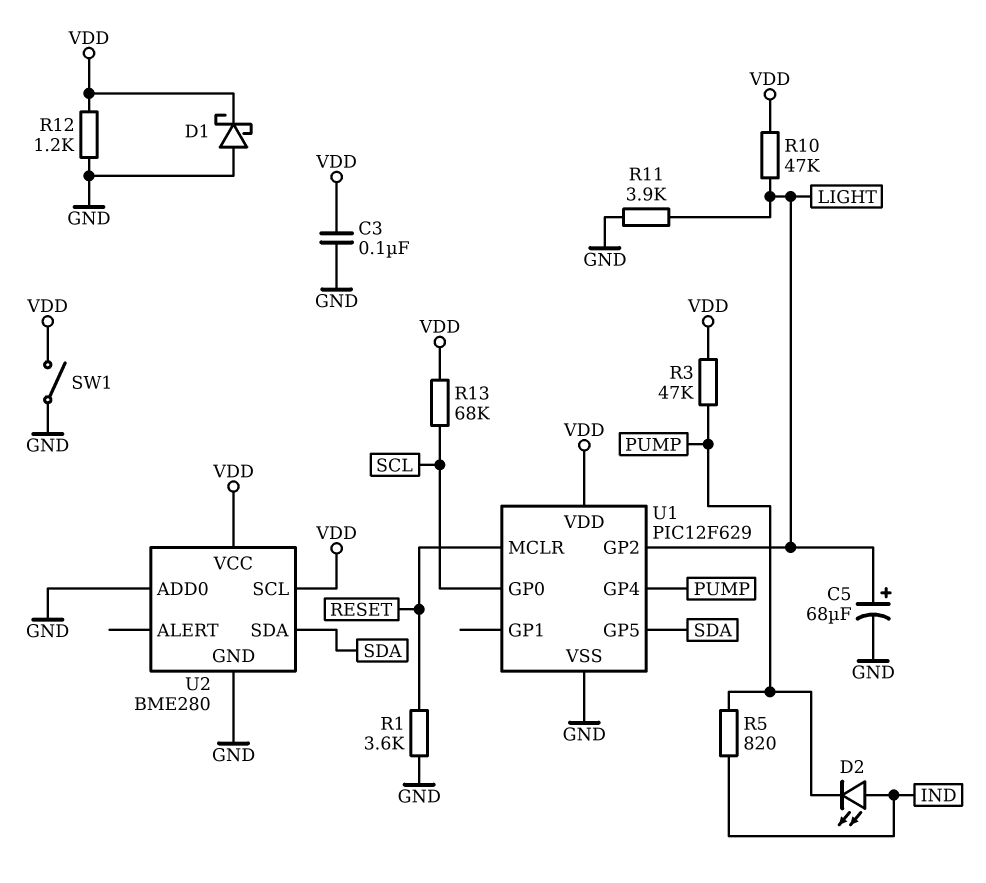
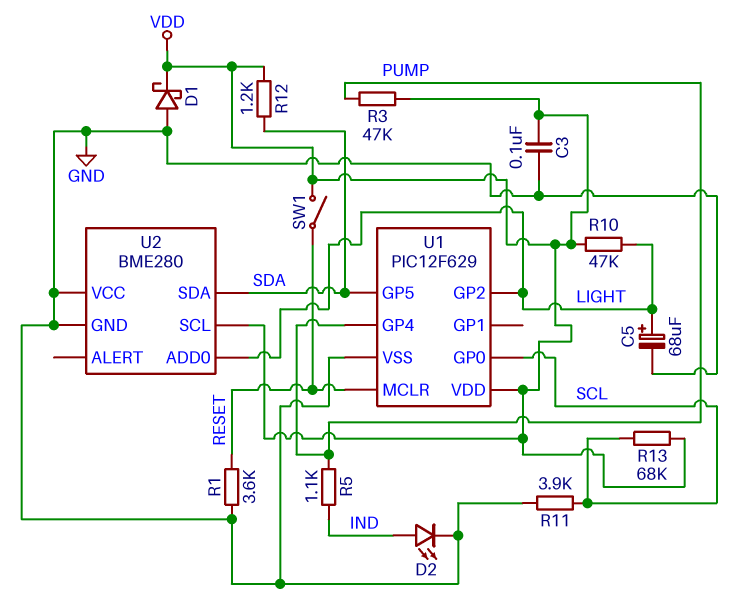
D2: LED (A IND, K PUMP) -> LED (A IND, K GND)
R5: 820 (IND, PUMP) -> 1.1k (IND, PUMP)
R11: 3.9k (GND, LIGHT) -> 3.9k (GND, SCL)
R12: 1.2k (GND, VDD) -> 1.2k (SDA, VDD)
SW1: switch (GND, VDD) -> switch (RESET, VDD)
U2 pin ADD0: GND -> LIGHT
U2 pin VCC: VDD -> GND

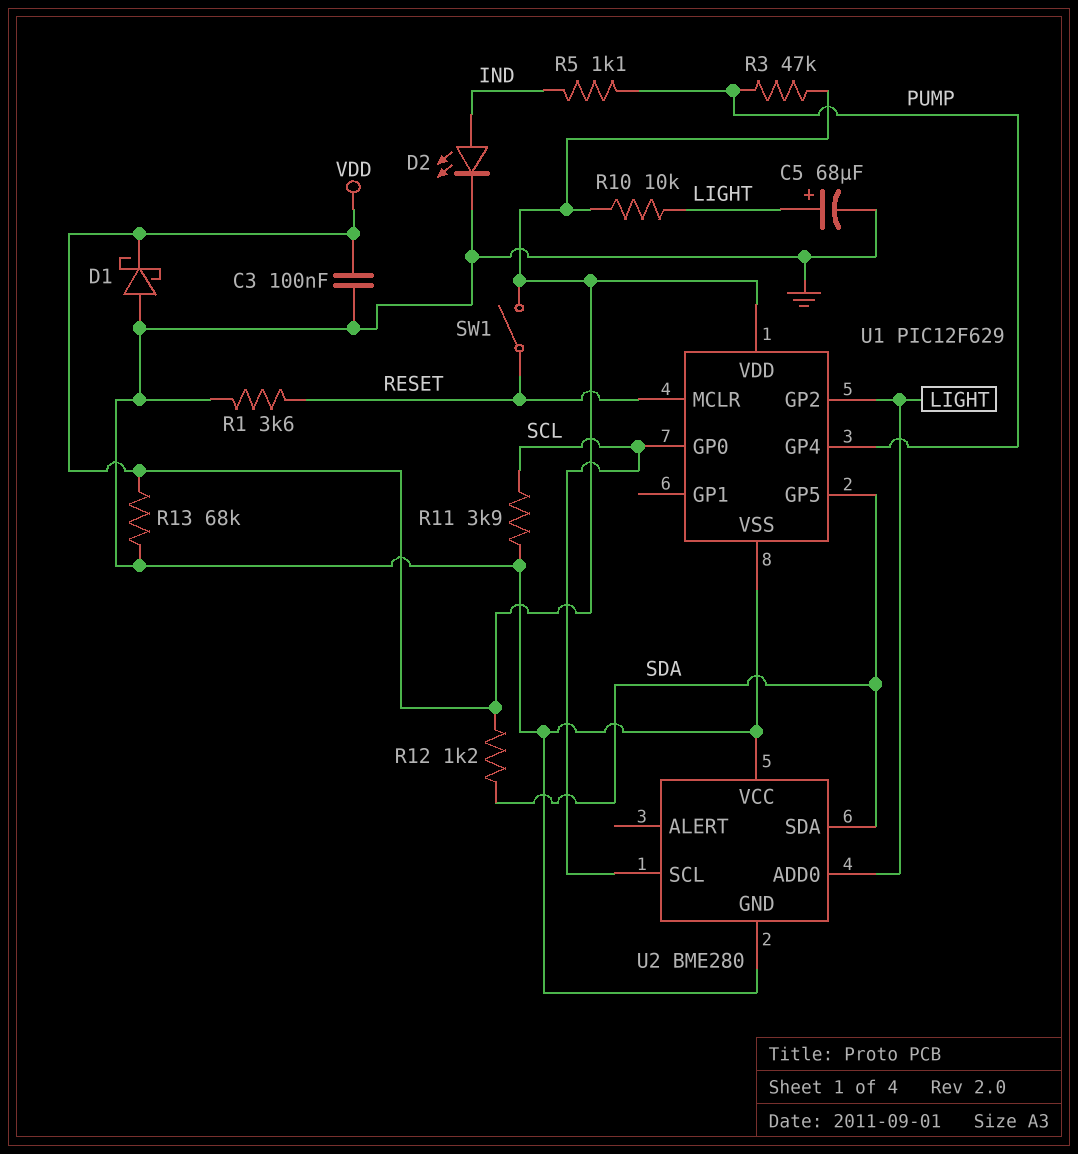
R10: 47k (LIGHT, VDD) -> 10k (LIGHT, VDD)
R13: 68k (SCL, VDD) -> 68k (GND, VDD)
U2 pin SCL: VDD -> SCL

